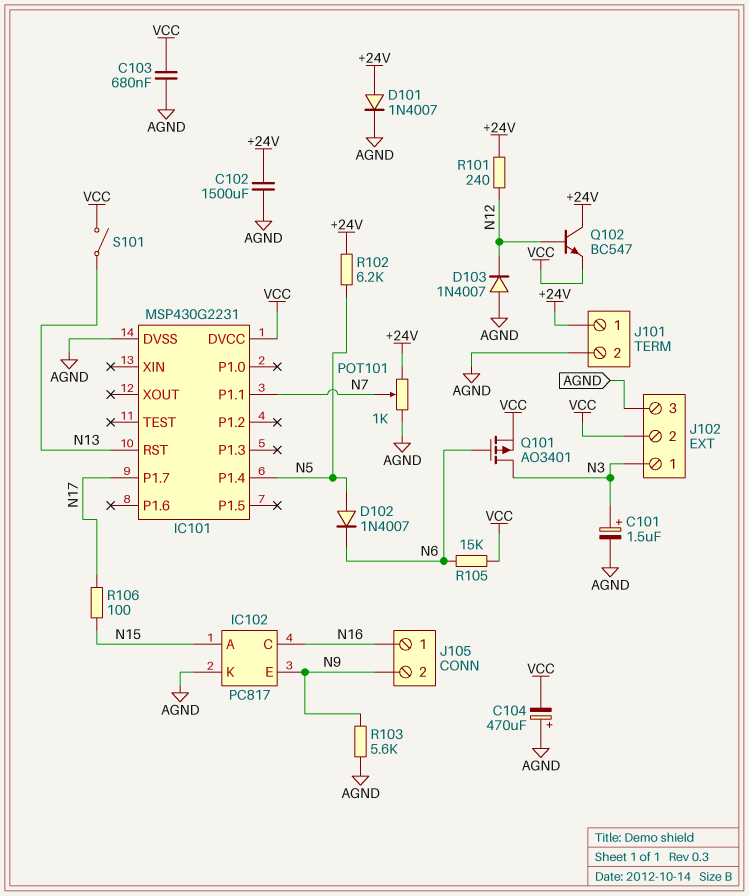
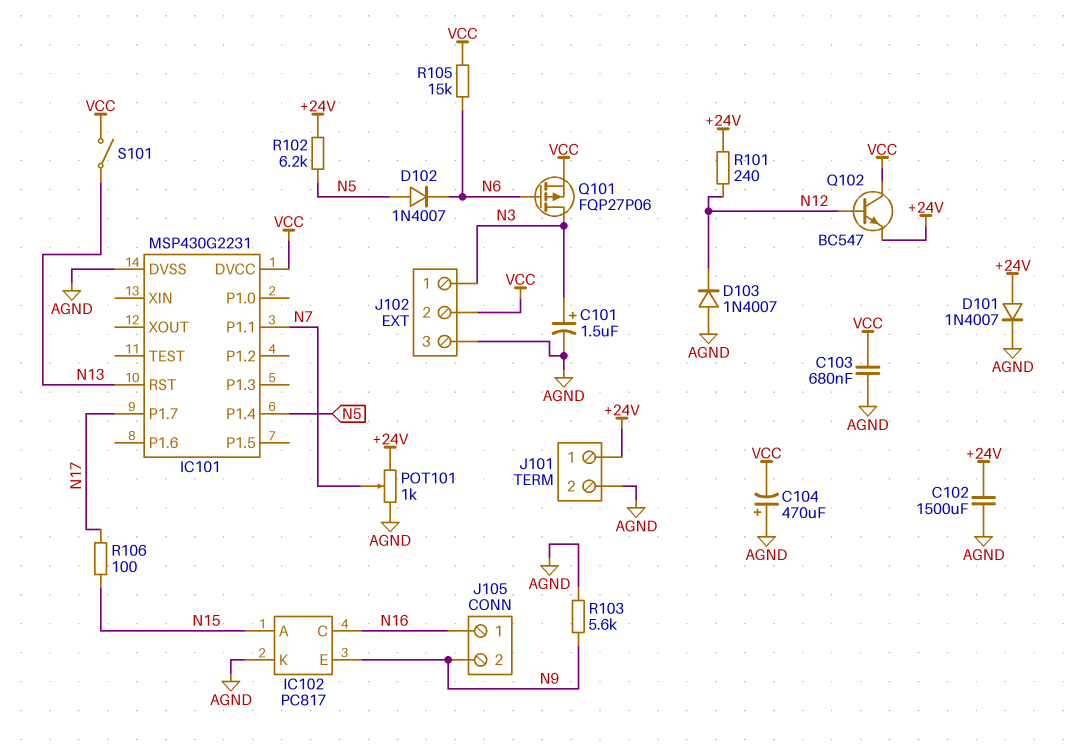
Q101: PMOS AO3401 (G N6, D N3, S VCC) -> PMOS FQP27P06 (G N6, D N3, S VCC)
Q102: NPN BC547 (B N12, C +24V, E VCC) -> NPN BC547 (B N12, C VCC, E +24V)

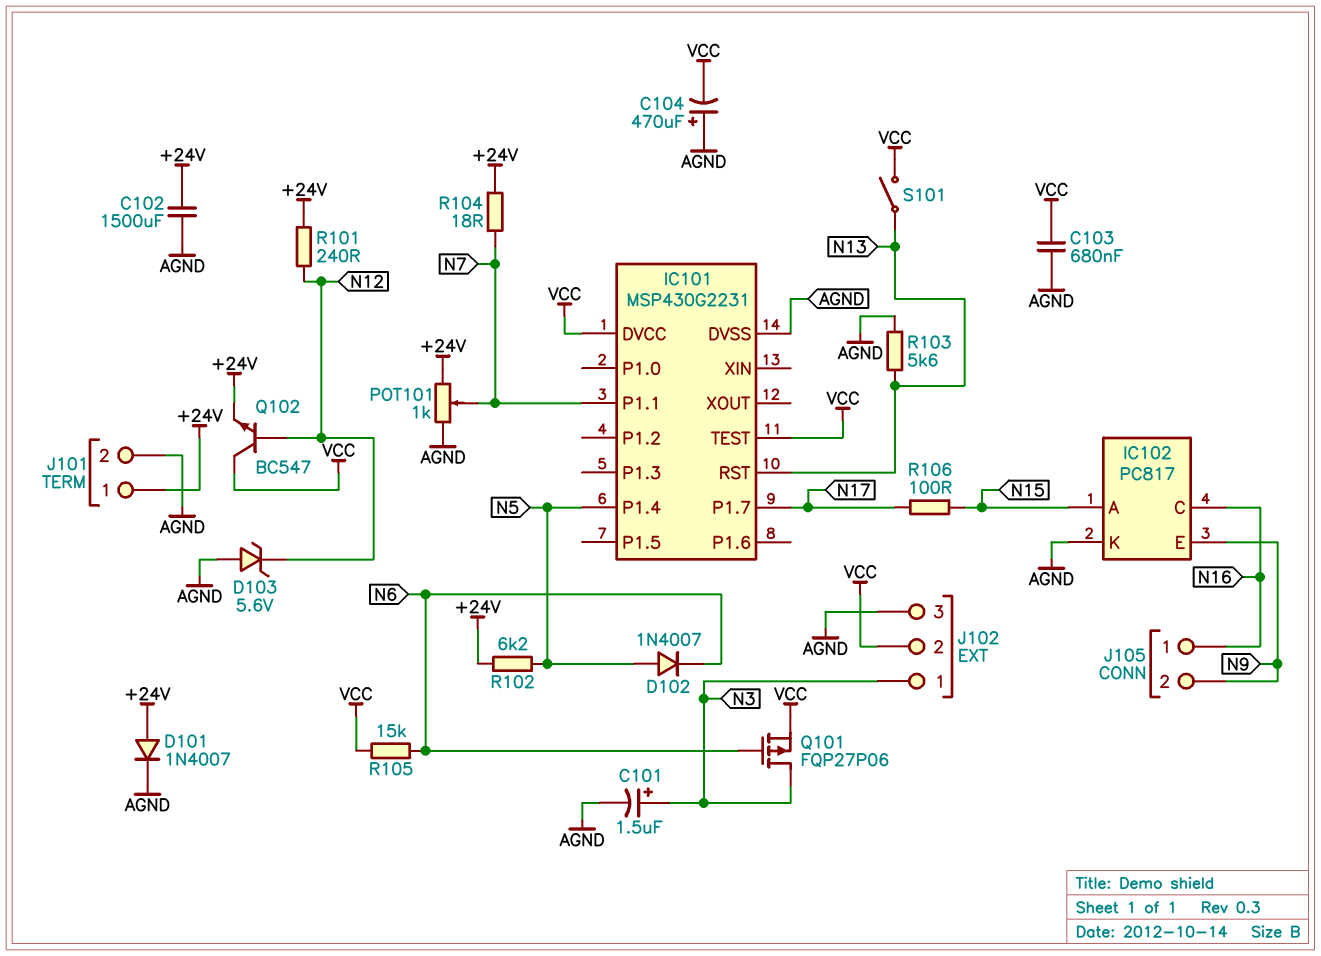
D103: diode 1N4007 (A AGND, K N12) -> zener 5.6V (A AGND, K N12)
IC101 pin TEST: none -> VCC
R103: 5.6k (AGND, N9) -> 5.6k (AGND, N13)
R104: none -> 18 (+24V, N7)

